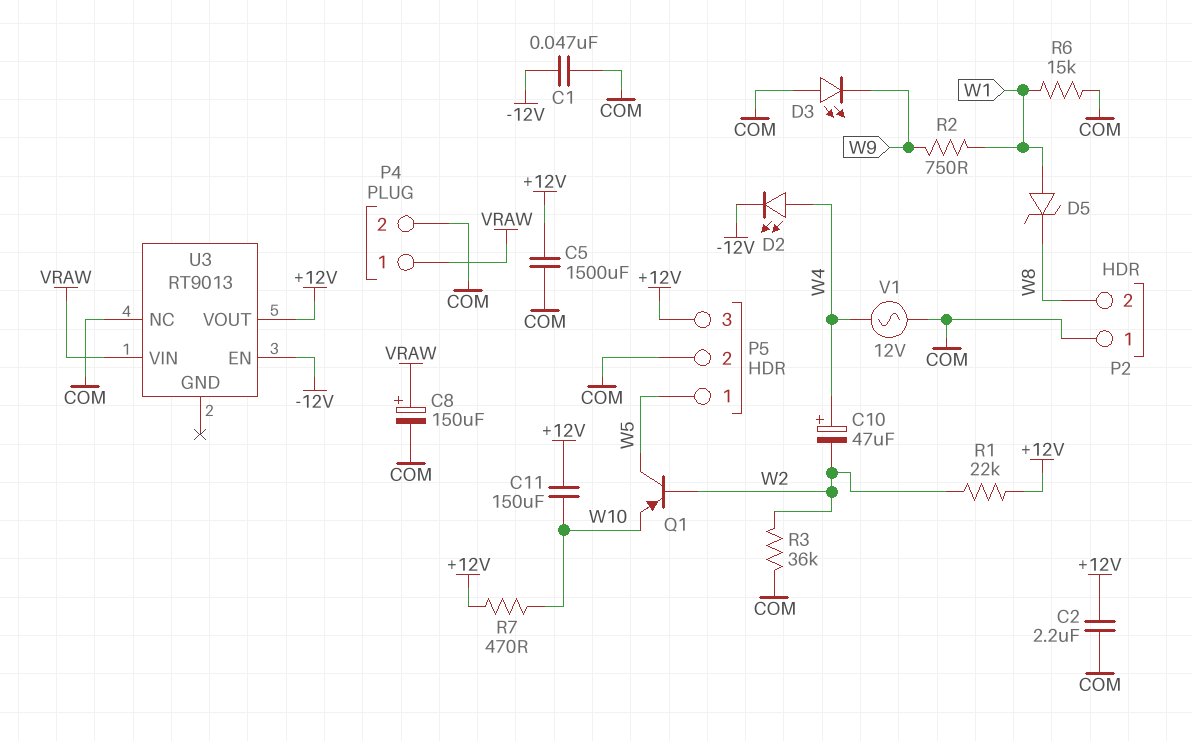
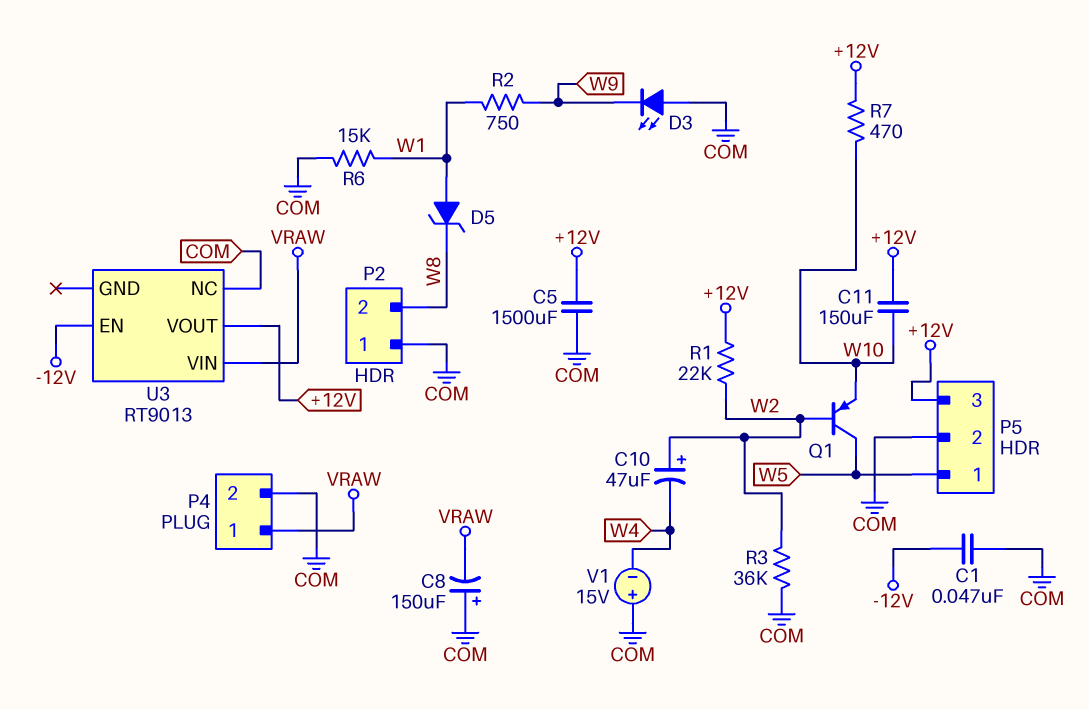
C2: 2.2uF (+12V, COM) -> none
C8: 150uF (plus VRAW, minus COM) -> 150uF (plus COM, minus VRAW)
C10: 47uF (plus W4, minus W2) -> 47uF (plus W2, minus W4)
D2: LED (A W4, K -12V) -> none
V1: AC 12V (COM, W4) -> 15V (plus COM, minus W4)

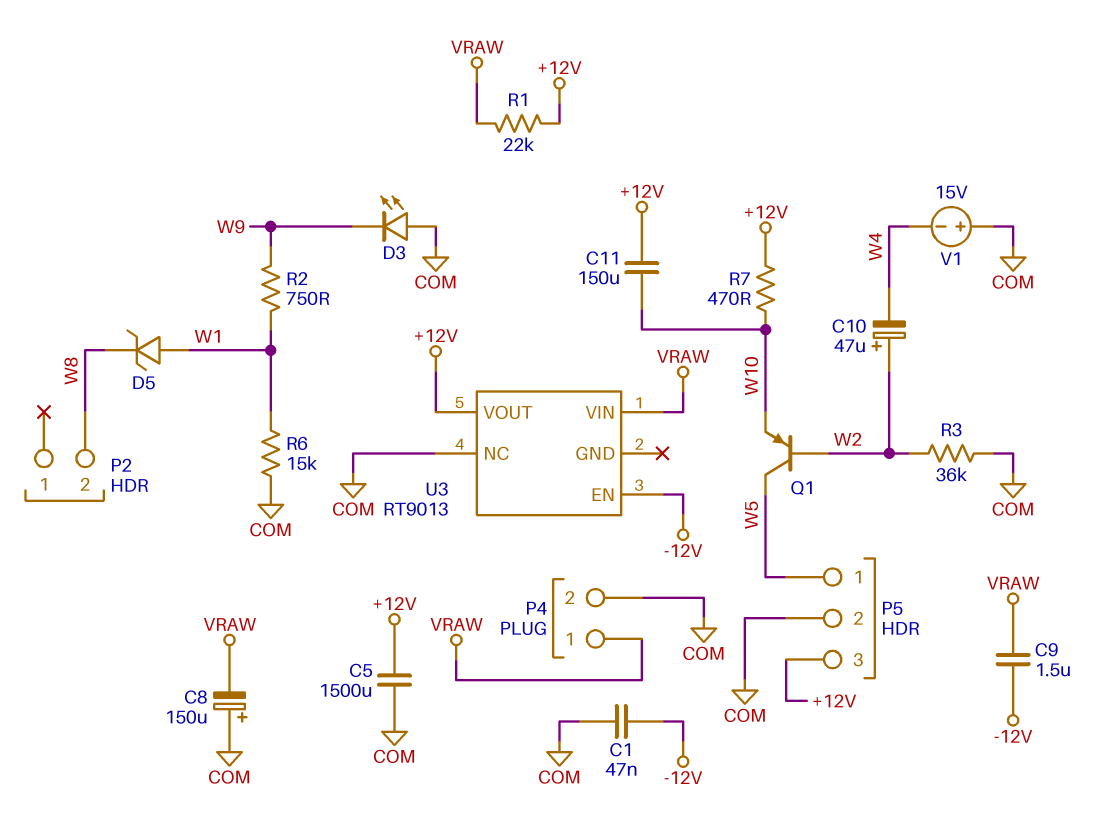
C9: none -> 1.5uF (-12V, VRAW)
P2 pin 1: COM -> none
R1: 22k (+12V, W2) -> 22k (+12V, VRAW)

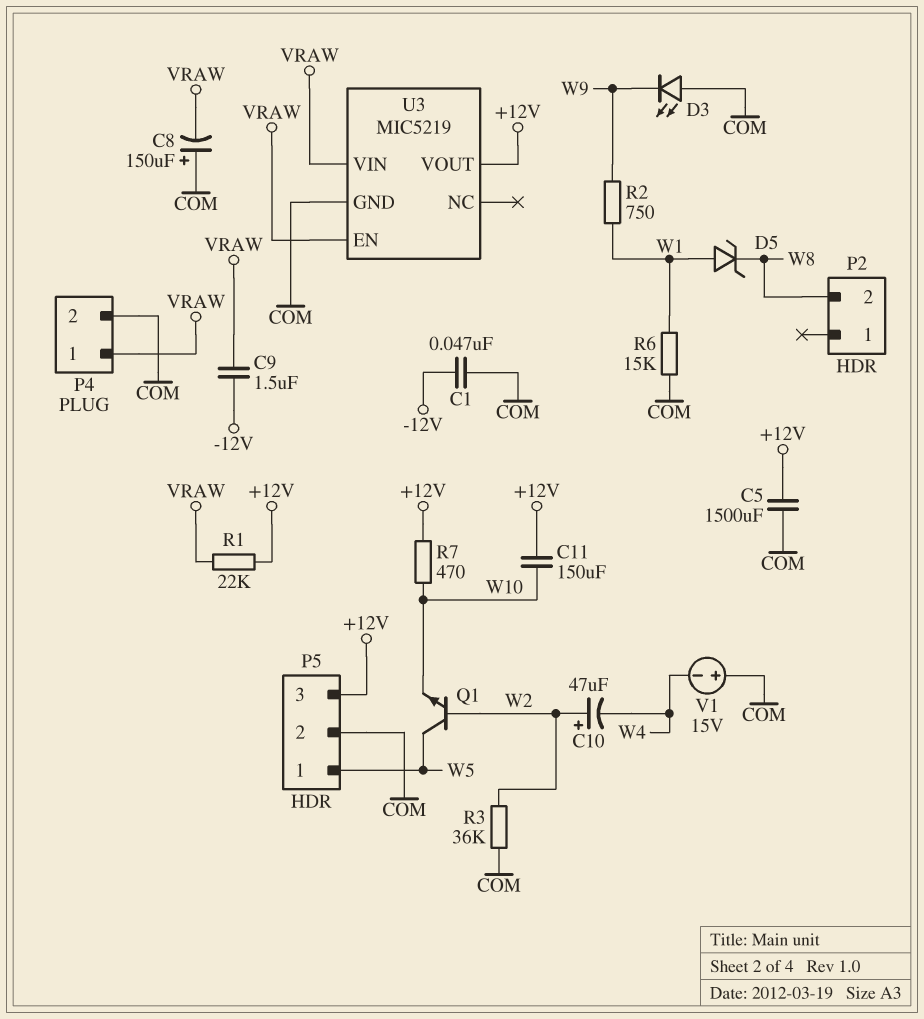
Q1: PNP (B W2, C W5, E W10) -> NPN (B W2, C W5, E W10)
U3: RT9013 -> MIC5219
U3 pin EN: -12V -> VRAW
U3 pin GND: none -> COM
U3 pin NC: COM -> none

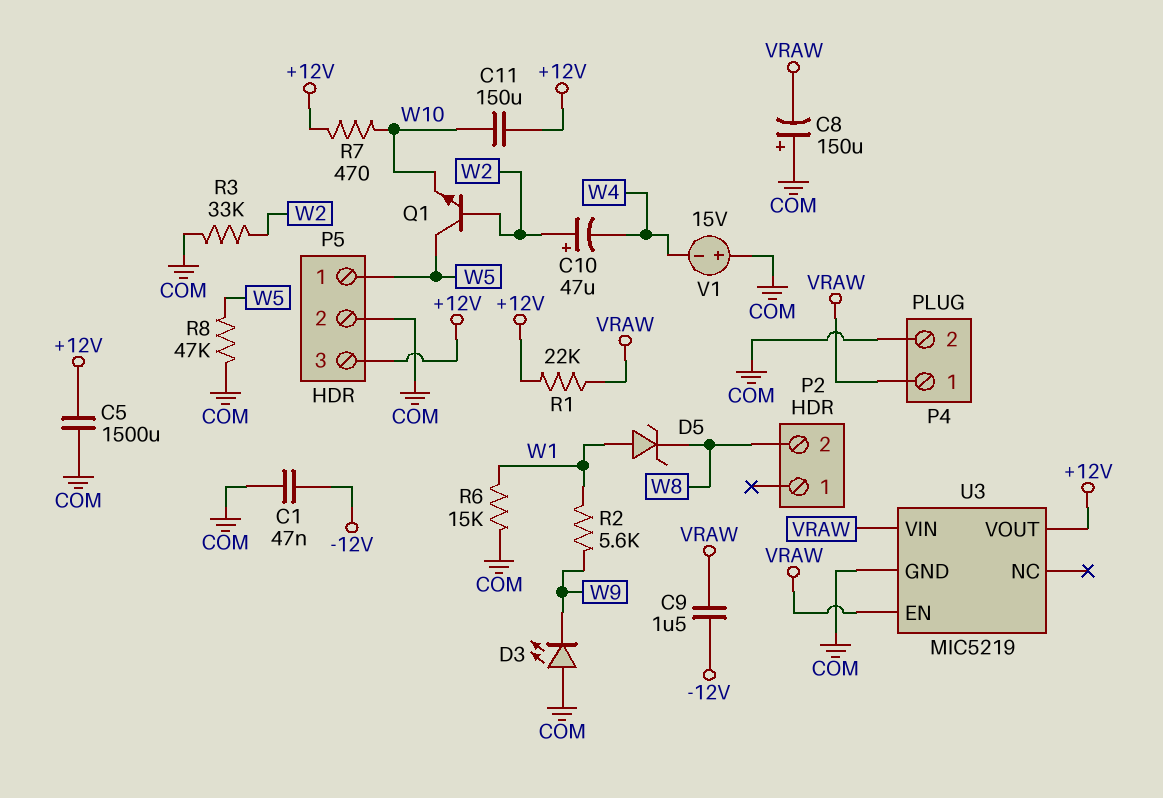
R2: 750 (W1, W9) -> 5.6k (W1, W9)
R3: 36k (COM, W2) -> 33k (COM, W2)
R8: none -> 47k (COM, W5)

